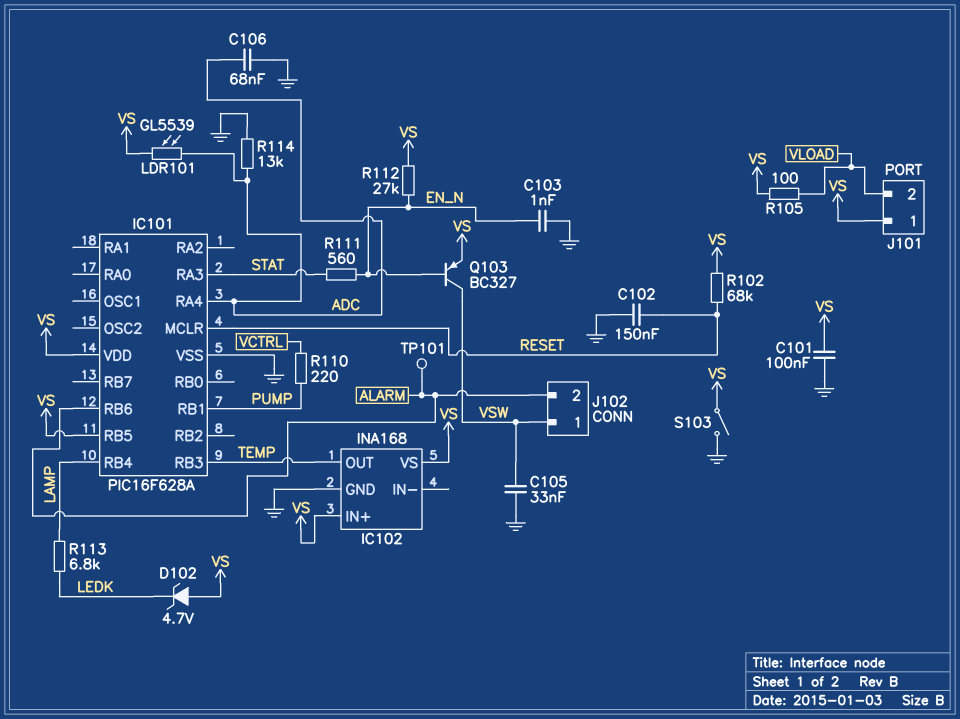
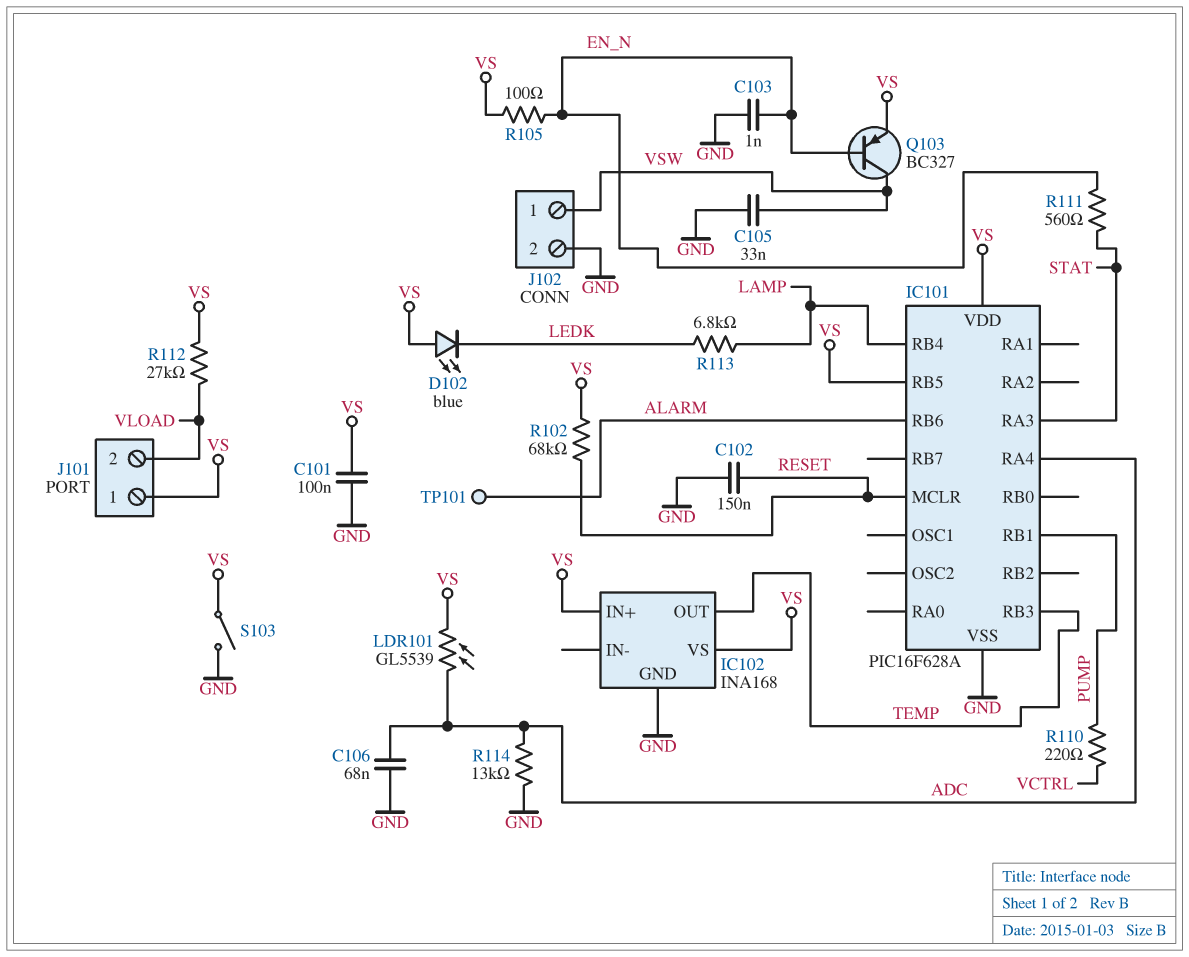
D102: zener 4.7V (A VS, K LEDK) -> LED blue (A VS, K LEDK)
J102 pin 2: ALARM -> GND
R105: 100 (VLOAD, VS) -> 100 (EN_N, VS)
R112: 27k (EN_N, VS) -> 27k (VLOAD, VS)

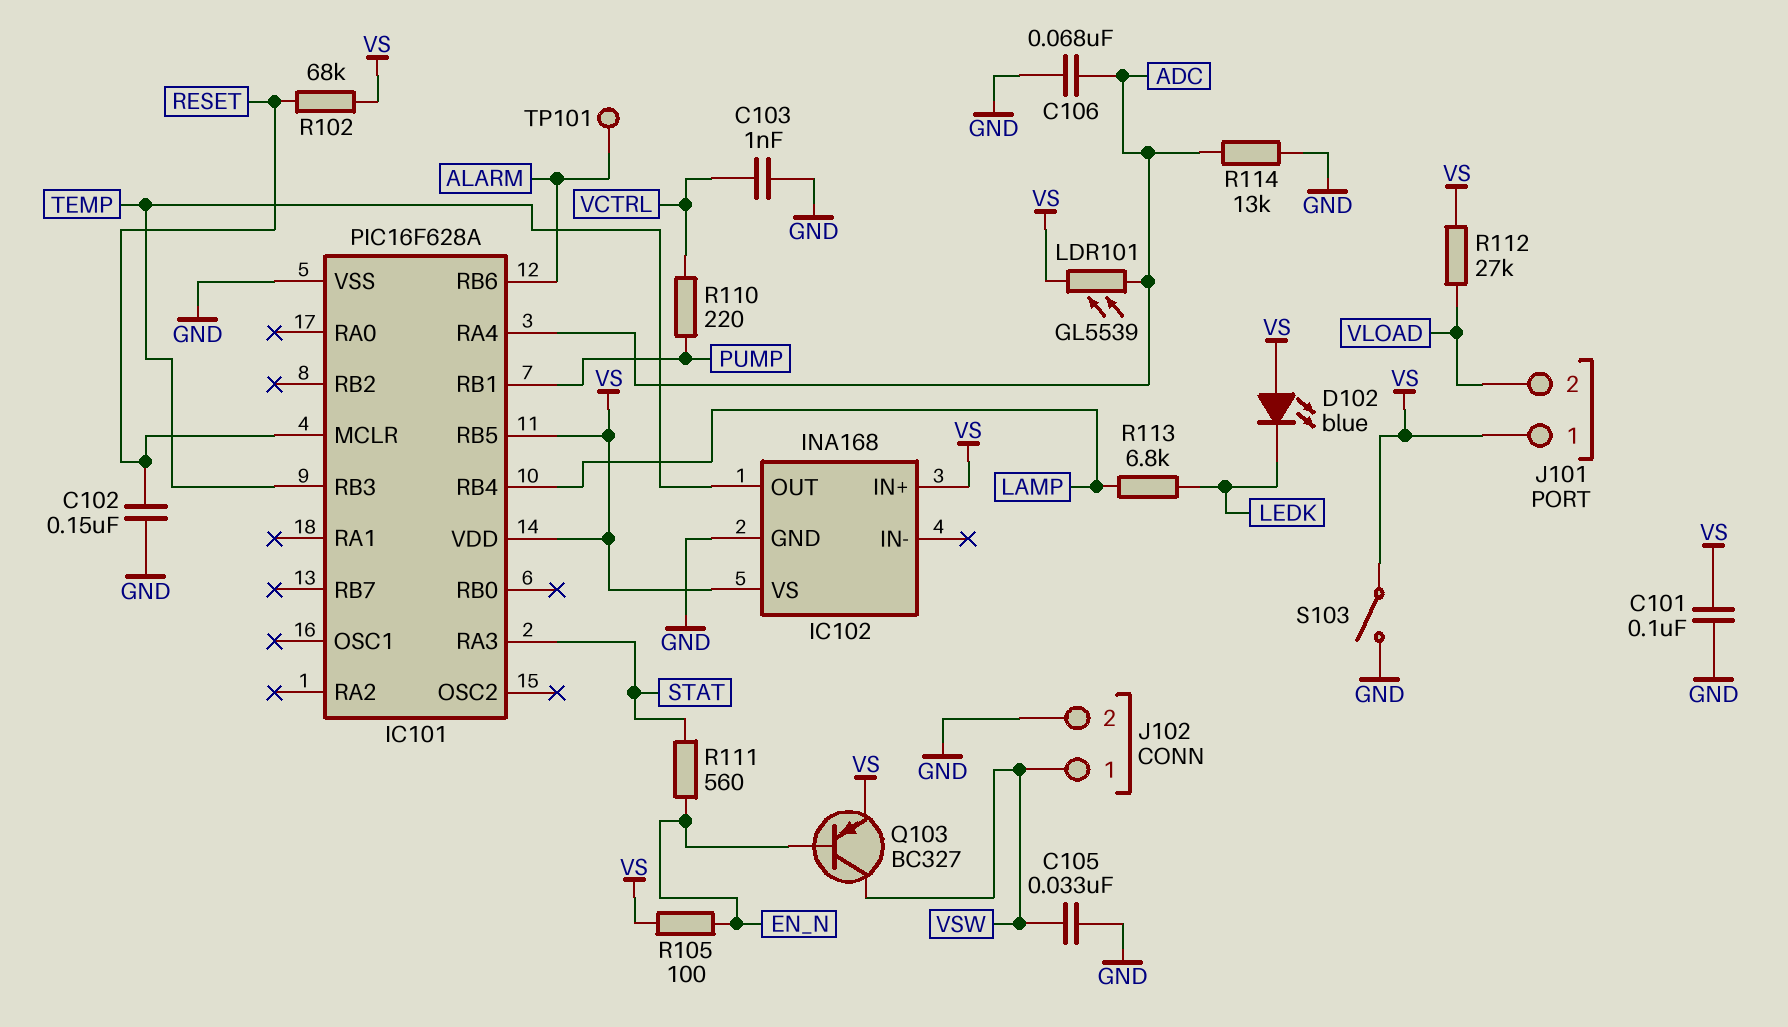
C103: 1nF (EN_N, GND) -> 1nF (GND, VCTRL)

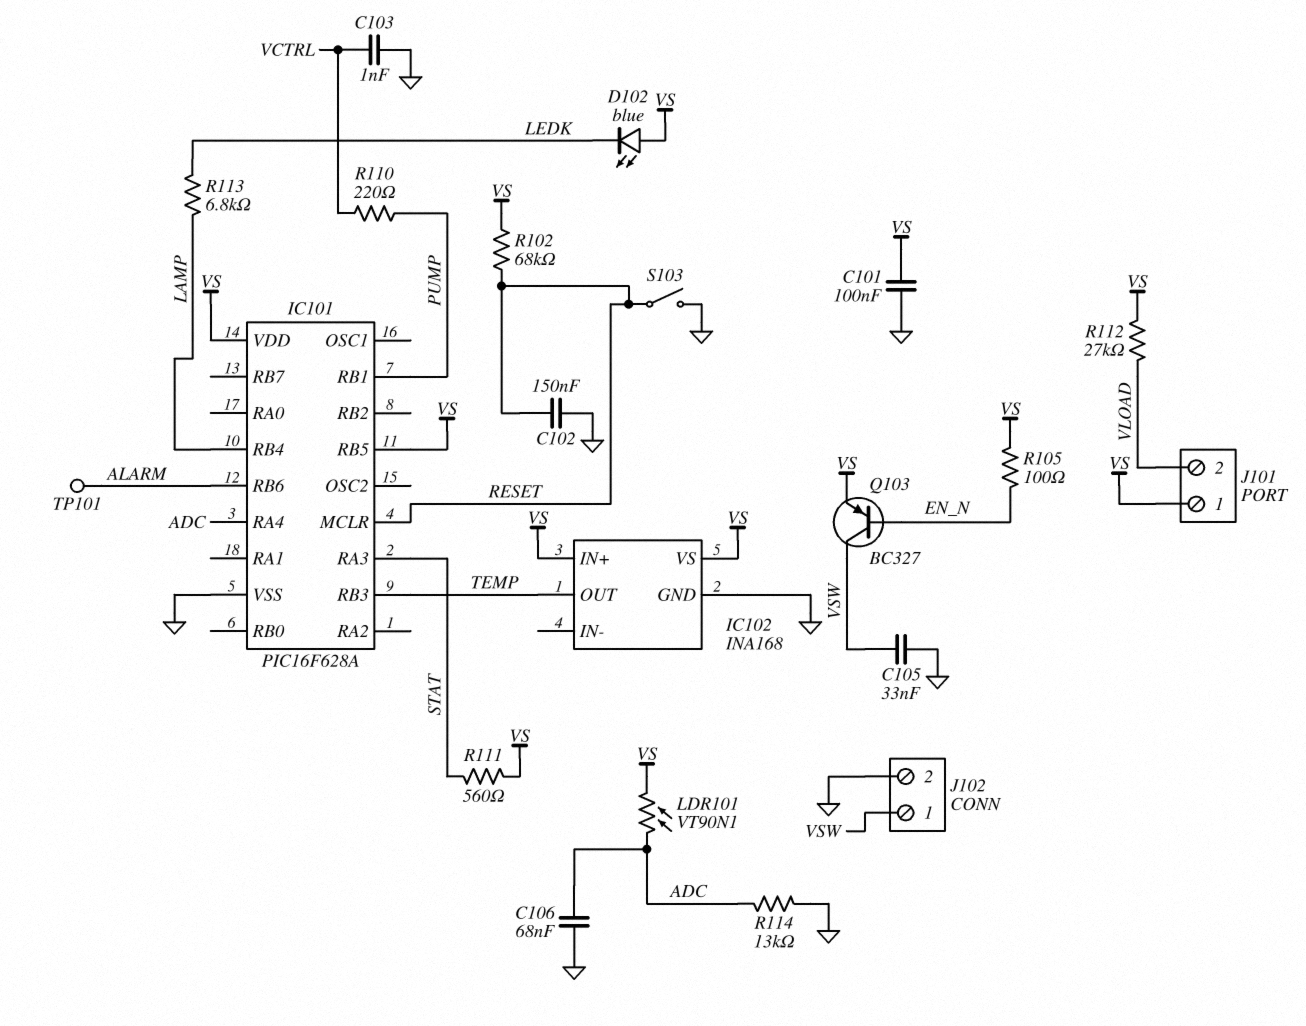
LDR101: GL5539 (ADC, VS) -> VT90N1 (ADC, VS)
R111: 560 (EN_N, STAT) -> 560 (STAT, VS)
S103: switch (GND, VS) -> switch (GND, RESET)

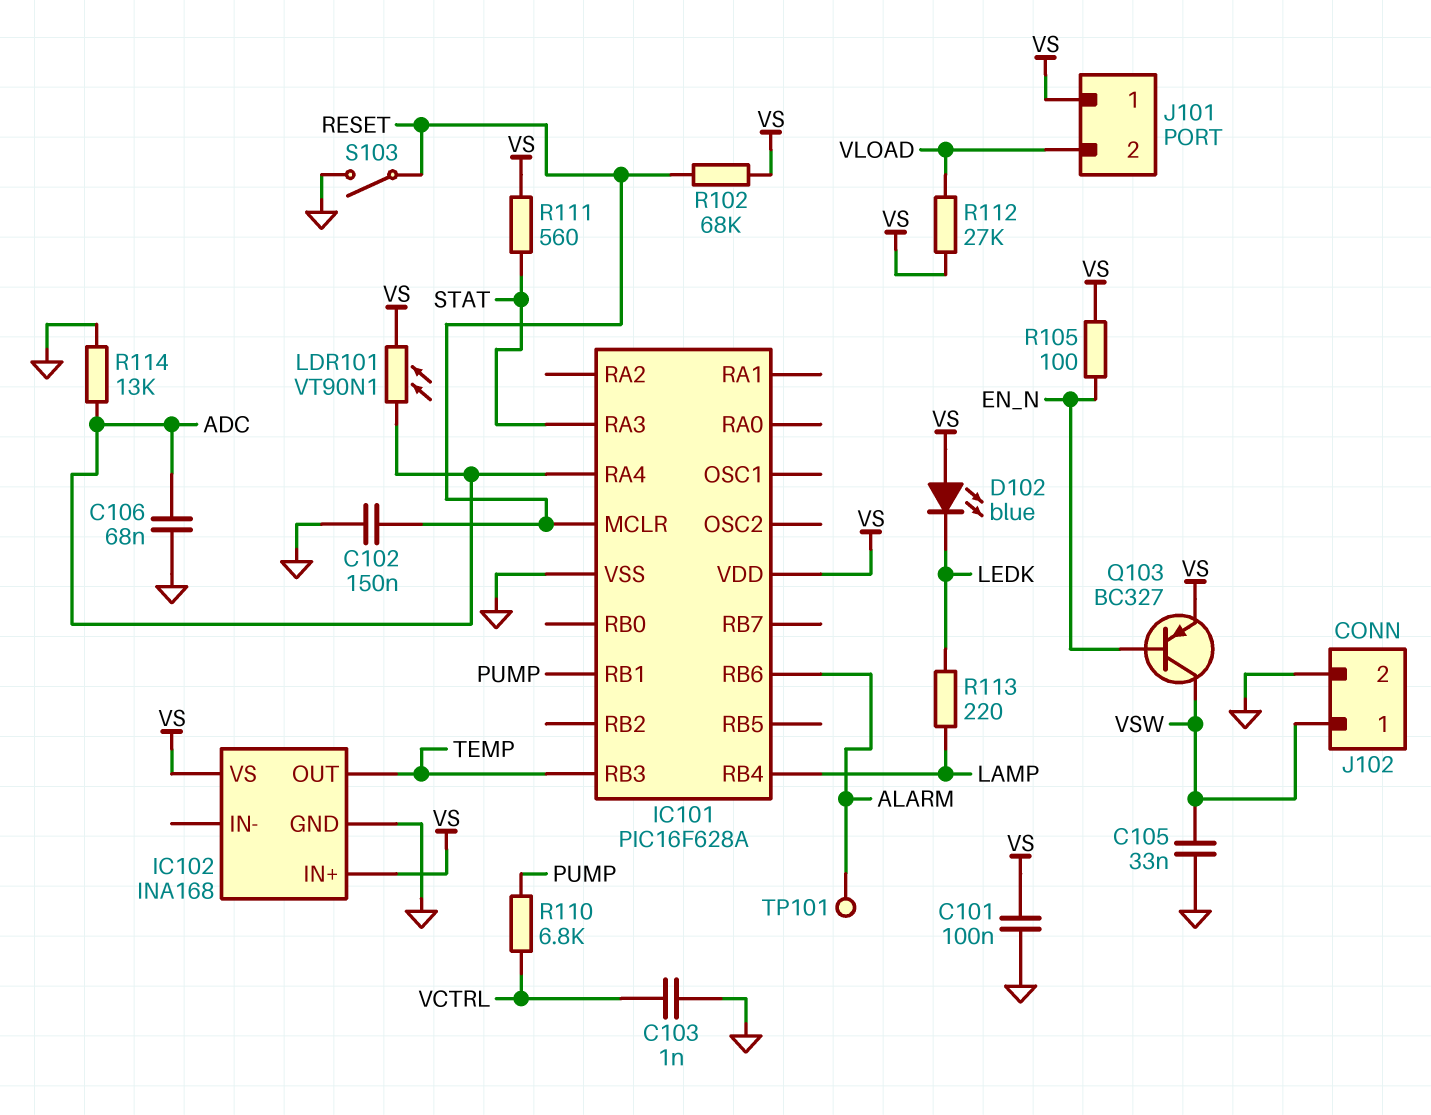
IC101 pin RB5: VS -> none
R110: 220 (PUMP, VCTRL) -> 6.8k (PUMP, VCTRL)
R113: 6.8k (LAMP, LEDK) -> 220 (LAMP, LEDK)

